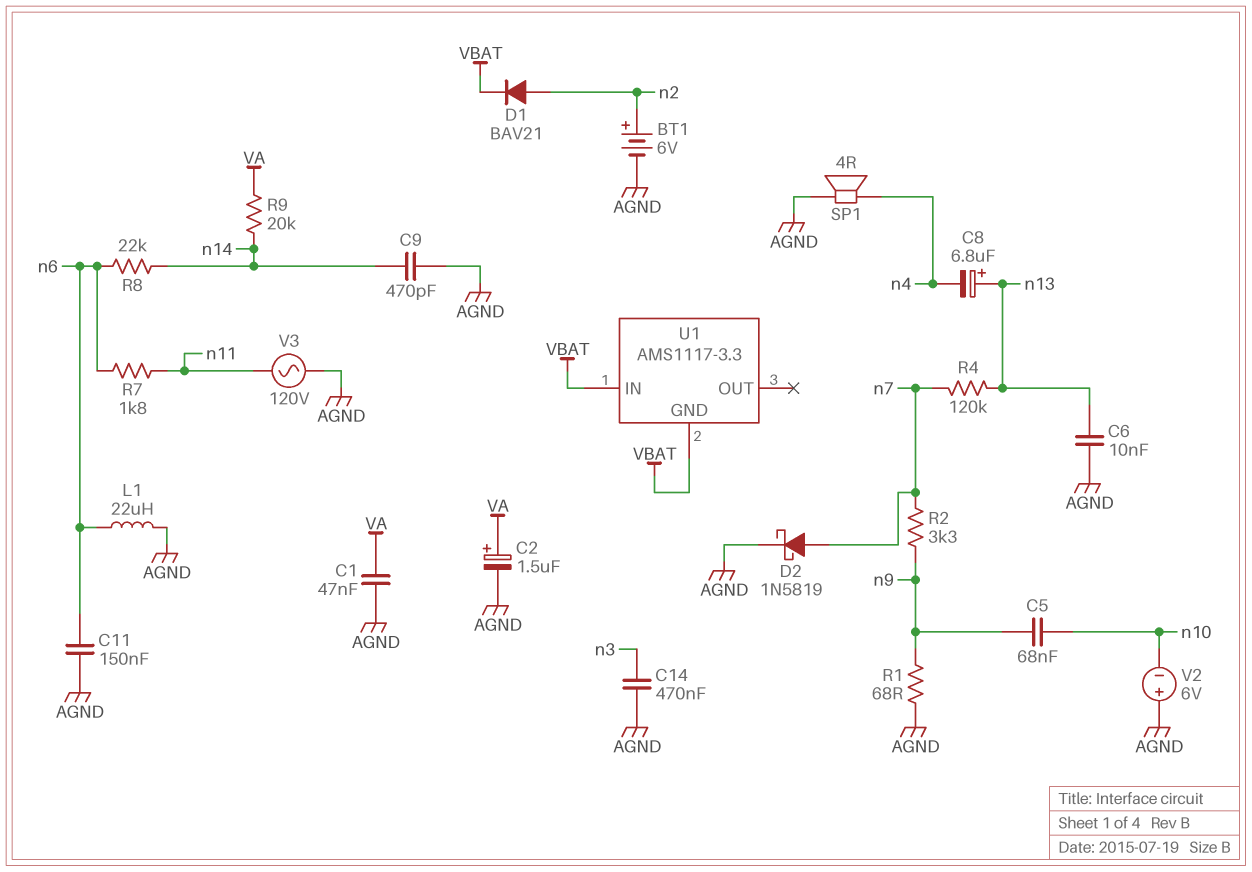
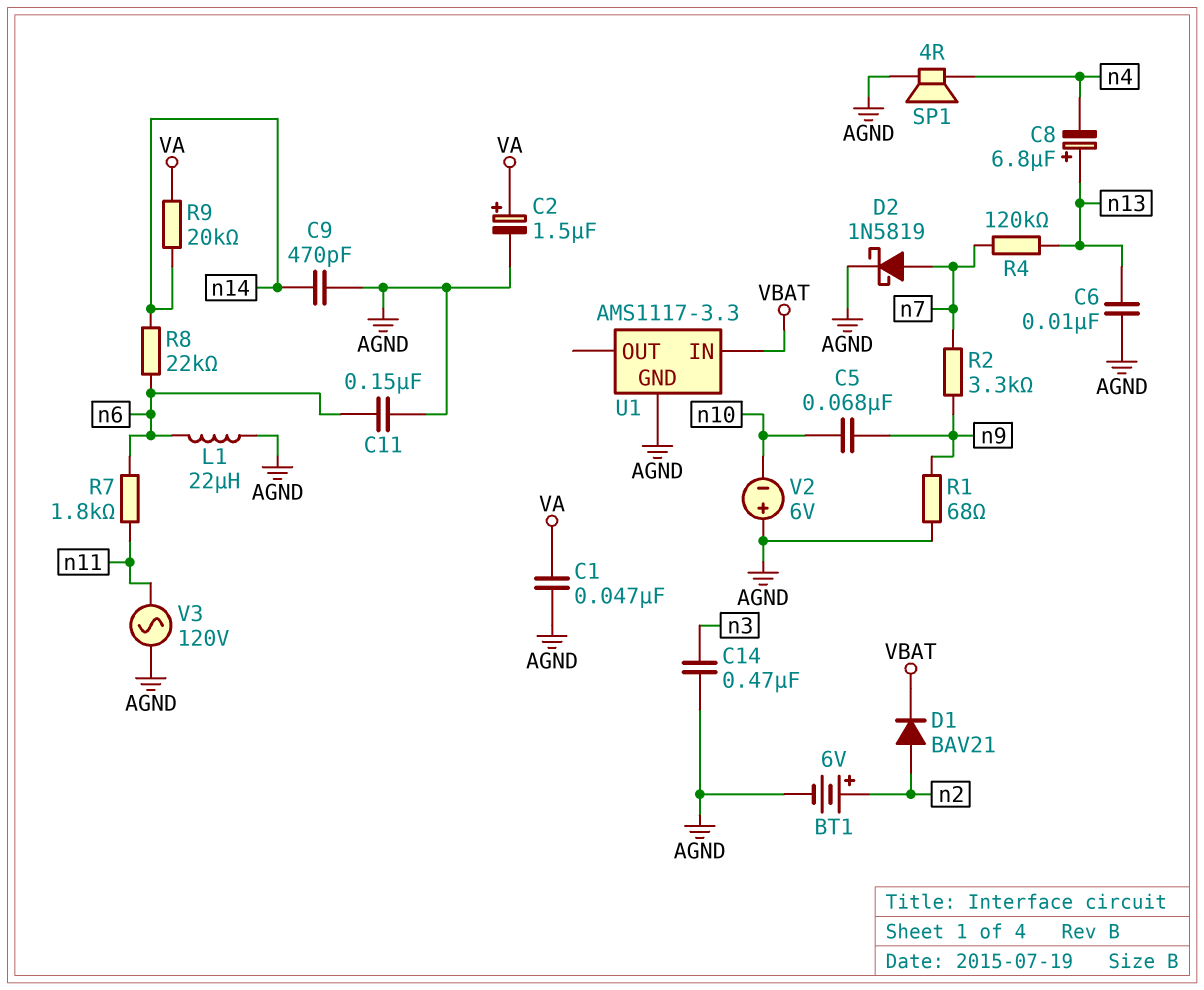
U1 pin GND: VBAT -> AGND

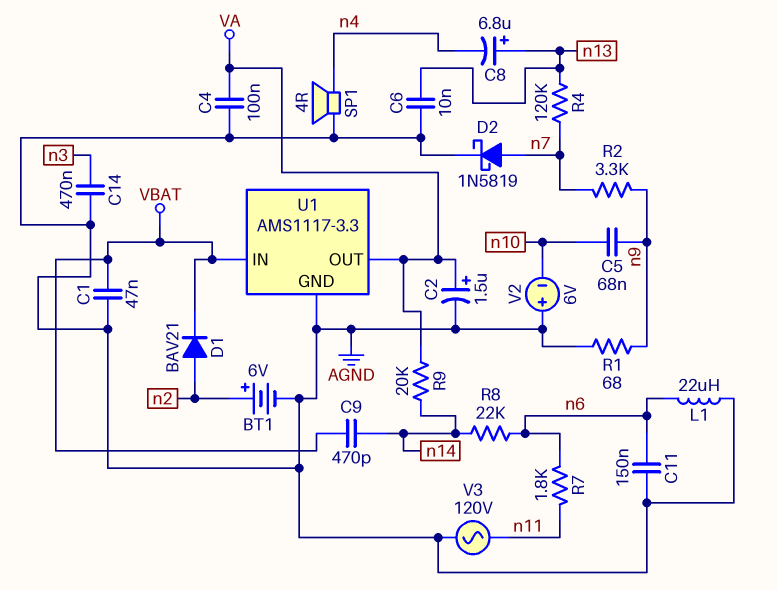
C1: 47nF (AGND, VA) -> 47nF (AGND, VBAT)
C4: none -> 100nF (AGND, VA)
C9: 470pF (AGND, n14) -> 470pF (VBAT, n14)
U1 pin OUT: none -> VA

